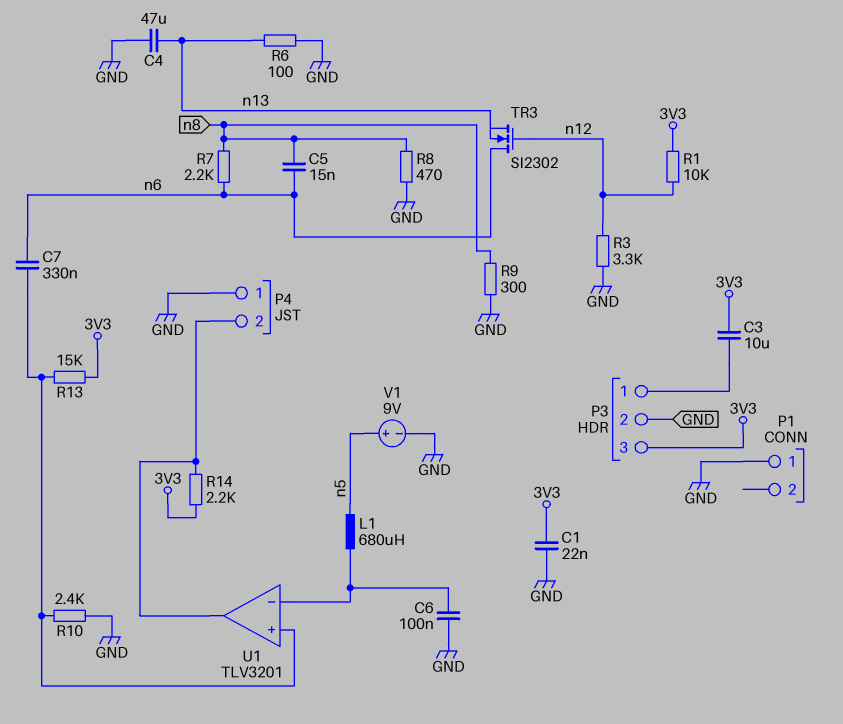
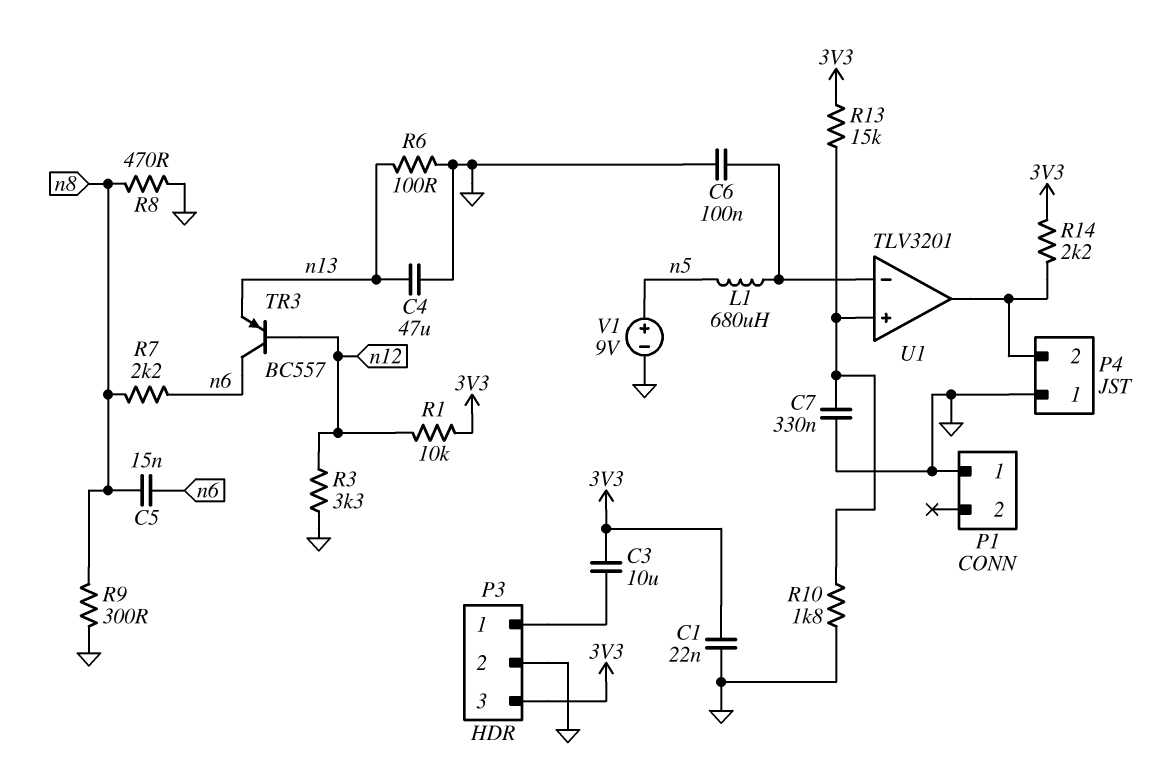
C7: 330nF (U1/in+, n6) -> 330nF (GND, U1/in+)
R10: 2.4k (GND, U1/in+) -> 1.8k (GND, U1/in+)
TR3: NMOS SI2302 (G n12, D n6, S n13) -> PNP BC557 (B n12, C n6, E n13)

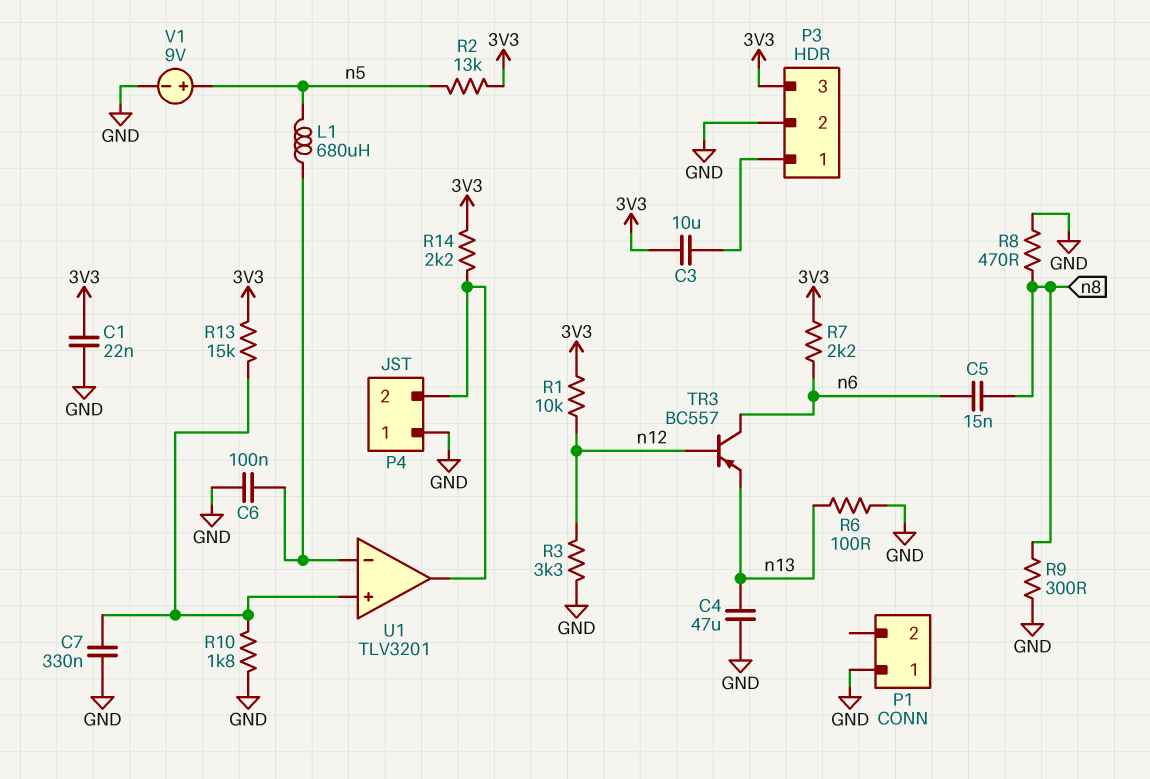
R2: none -> 13k (3V3, n5)
R7: 2.2k (n6, n8) -> 2.2k (3V3, n6)

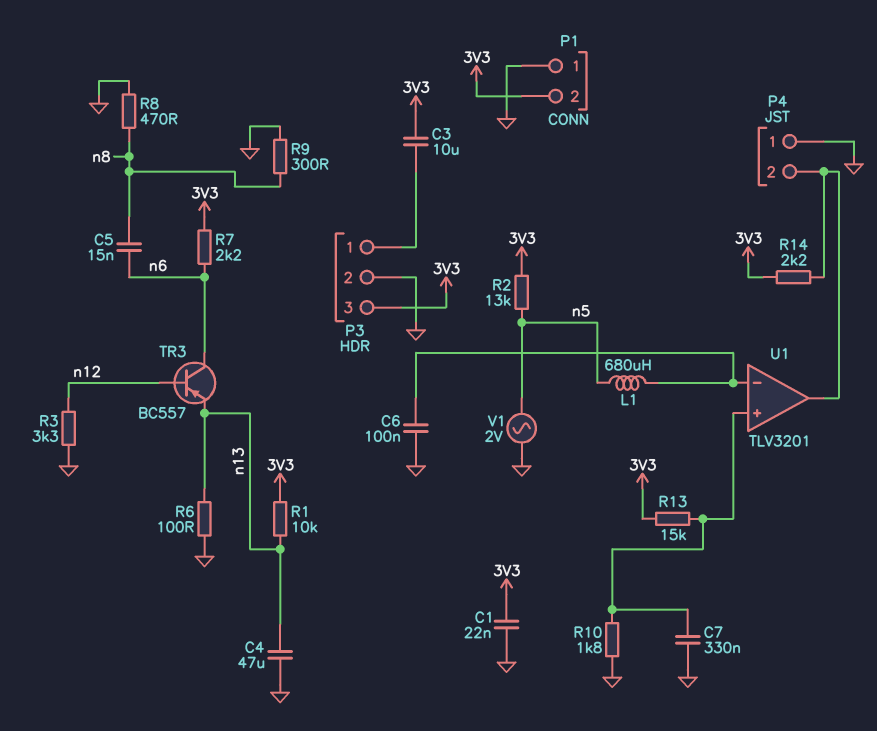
P1 pin 2: none -> 3V3
R1: 10k (3V3, n12) -> 10k (3V3, n13)
V1: 9V (plus n5, minus GND) -> AC 2V (GND, n5)

